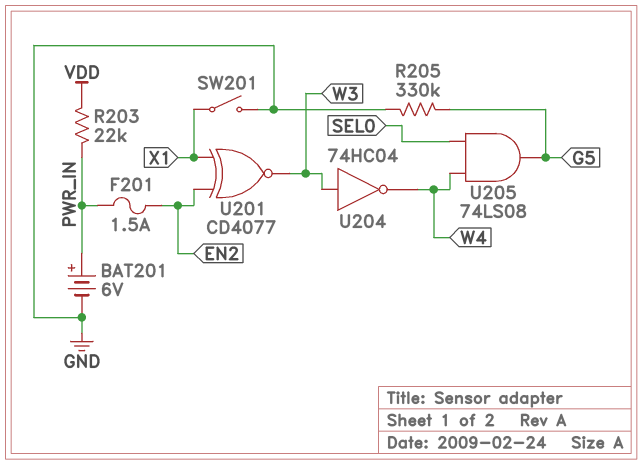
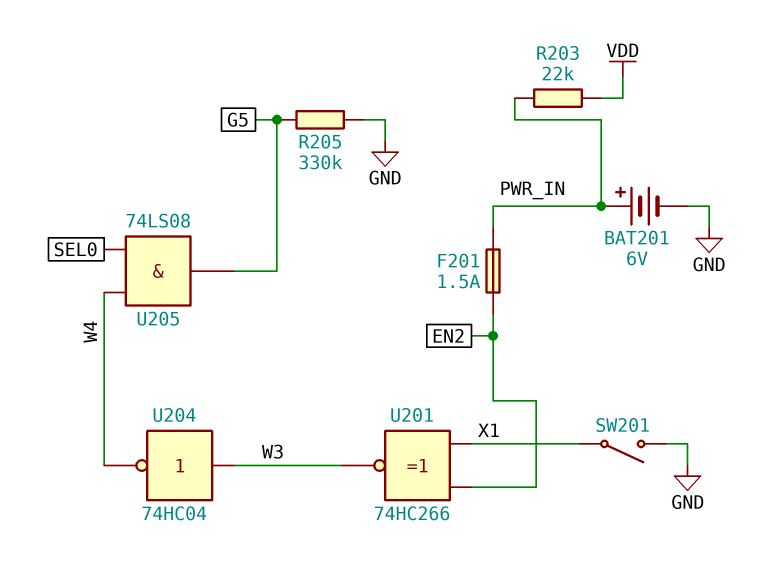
U201: XNOR CD4077 (in EN2, in X1, out W3) -> XNOR 74HC266 (in EN2, in X1, out W3)

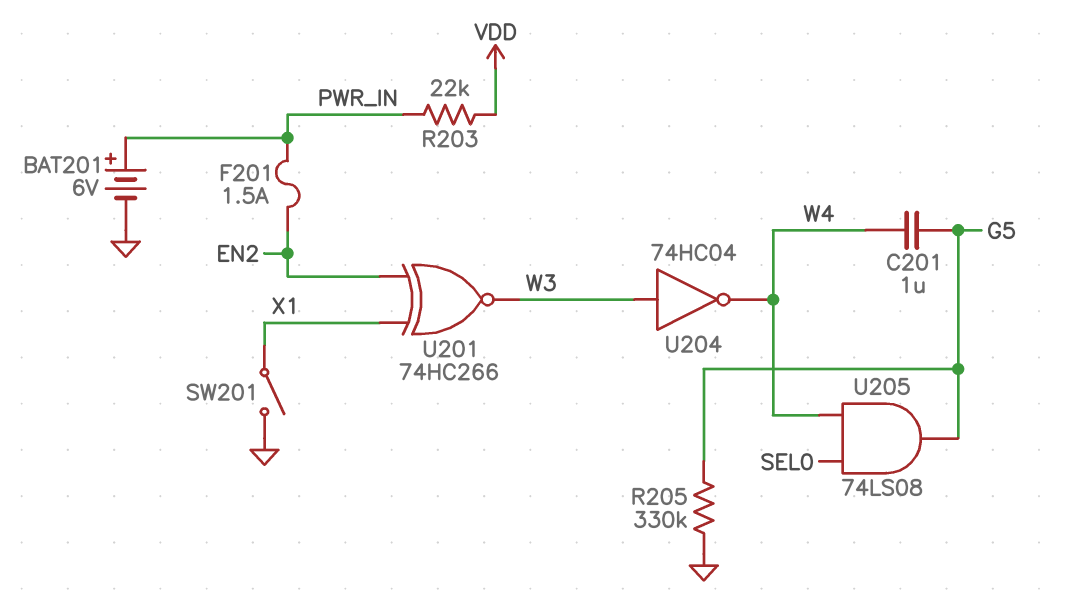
C201: none -> 1uF (G5, W4)

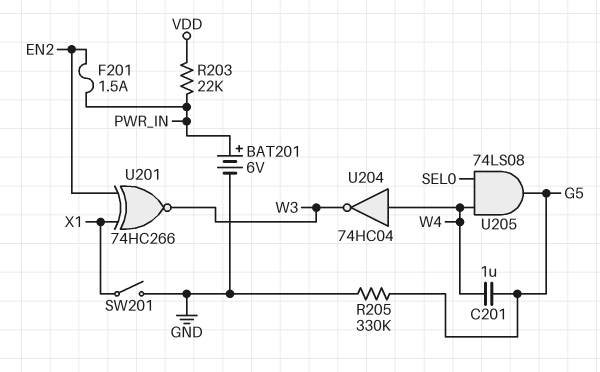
U204: NOT 74HC04 (in W3, out W4) -> NOT 74HC04 (in W4, out W3)

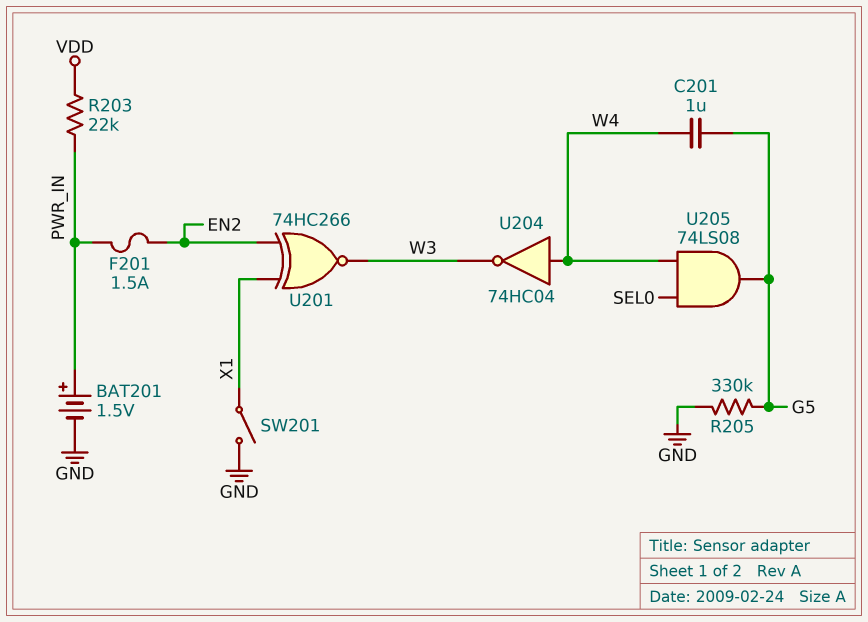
BAT201: 6V (plus PWR_IN, minus GND) -> 1.5V (plus PWR_IN, minus GND)

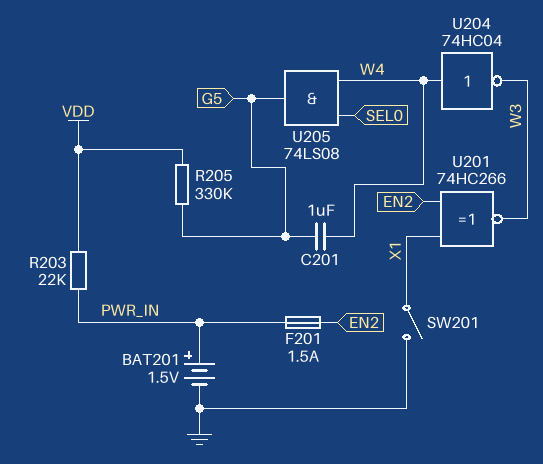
R205: 330k (G5, GND) -> 330k (G5, VDD)

